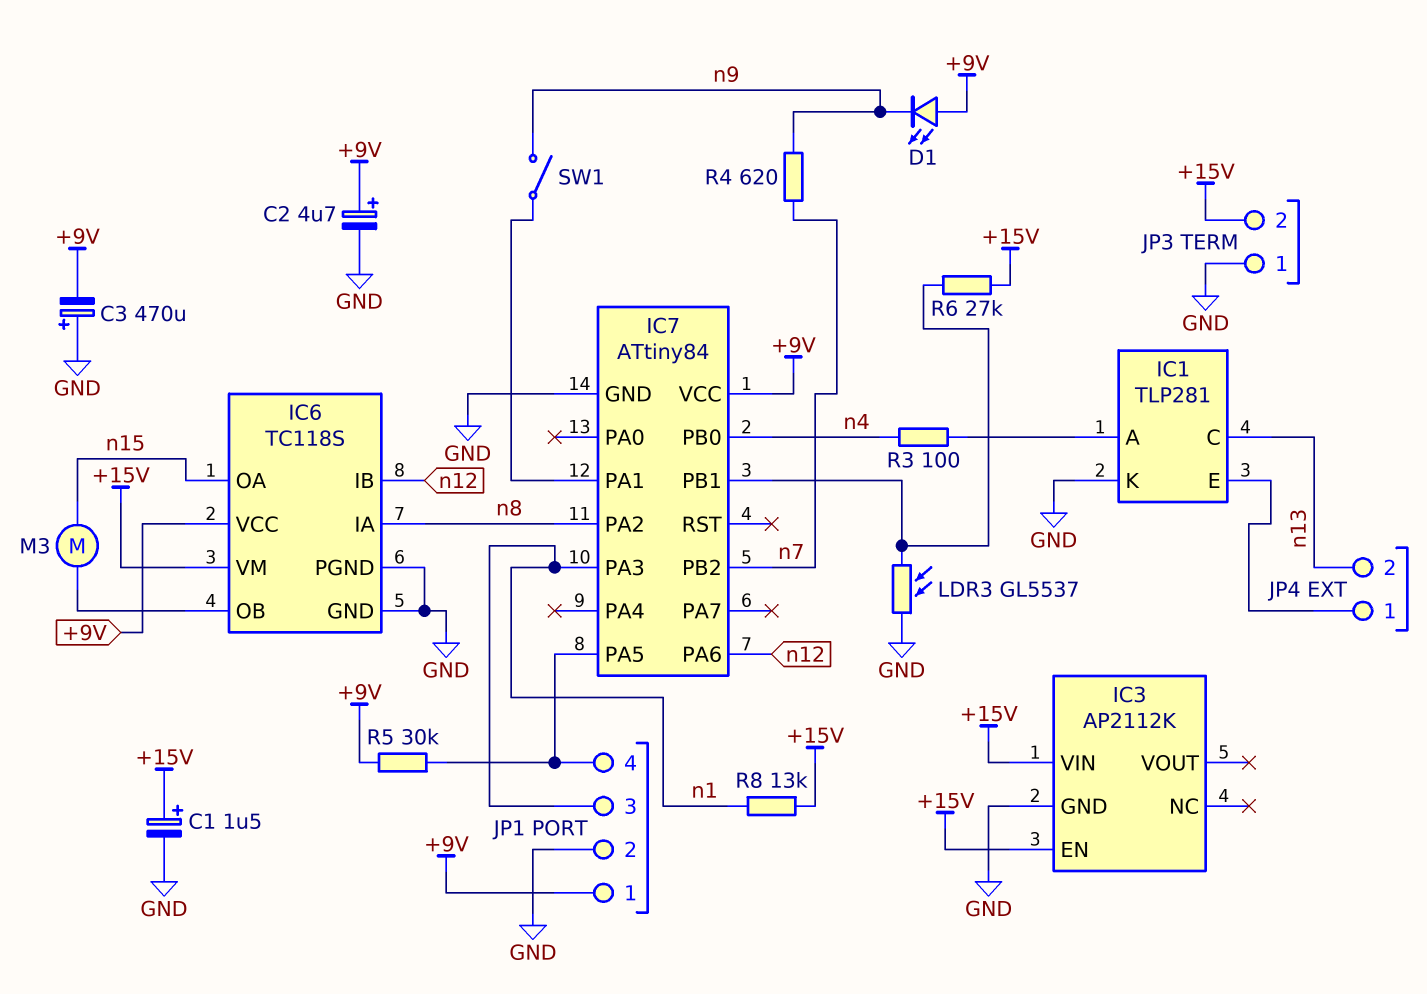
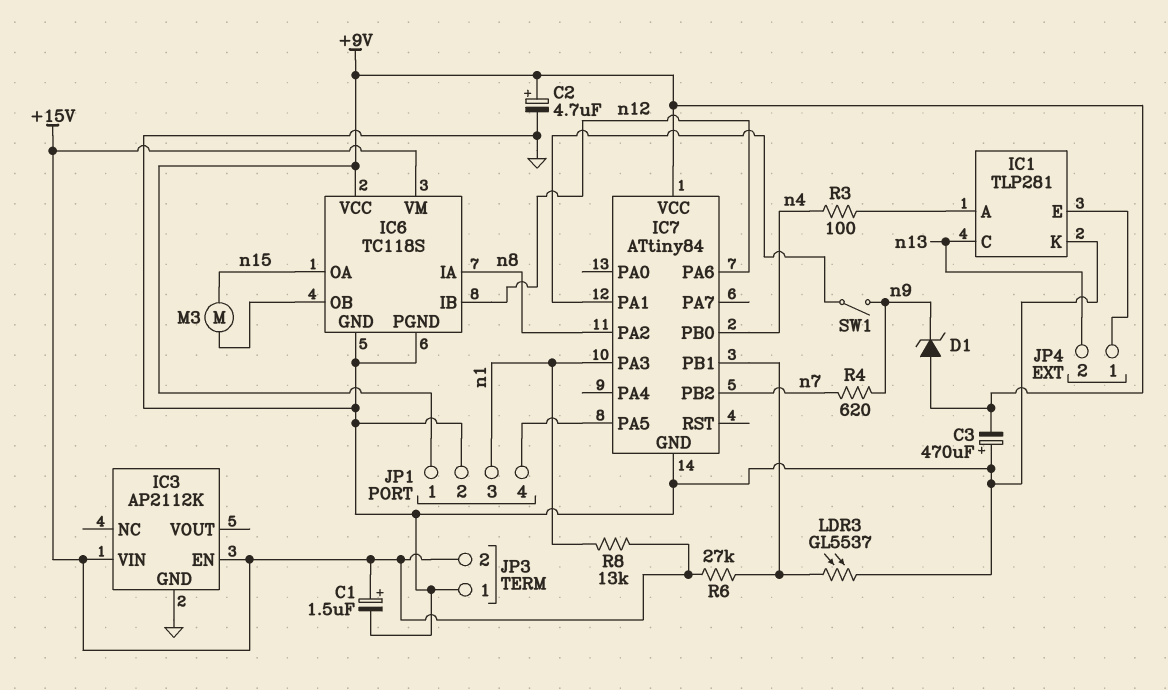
D1: LED (A +9V, K n9) -> zener (A +9V, K n9)
R5: 30k (+9V, IC7/PA5) -> none

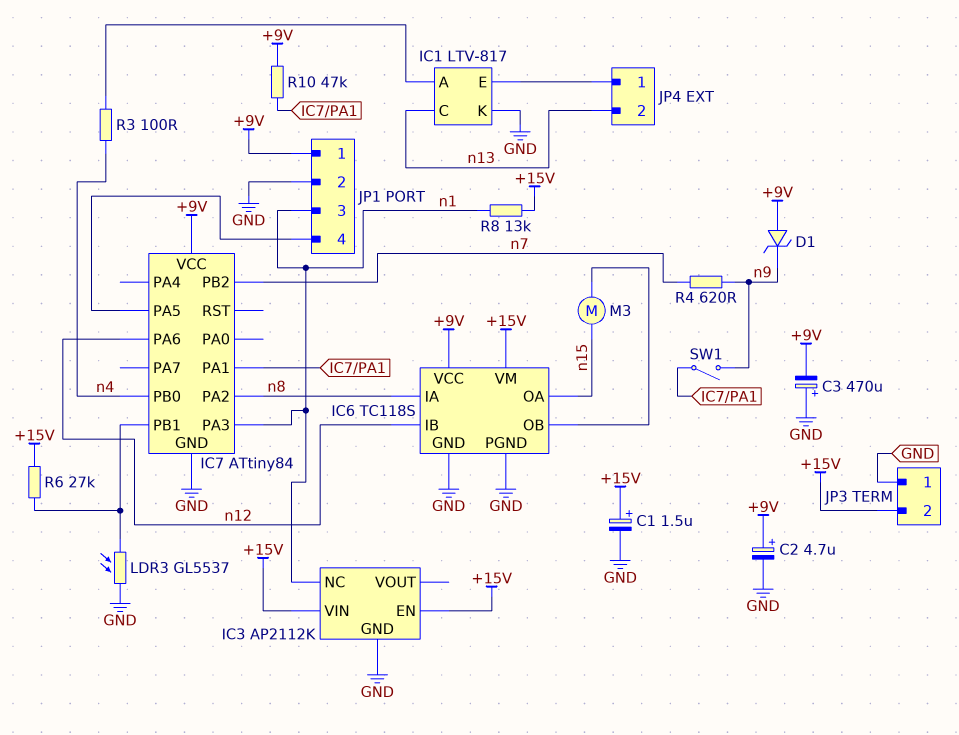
IC1: TLP281 -> LTV-817
IC3 pin NC: none -> n1
R10: none -> 47k (+9V, IC7/PA1)

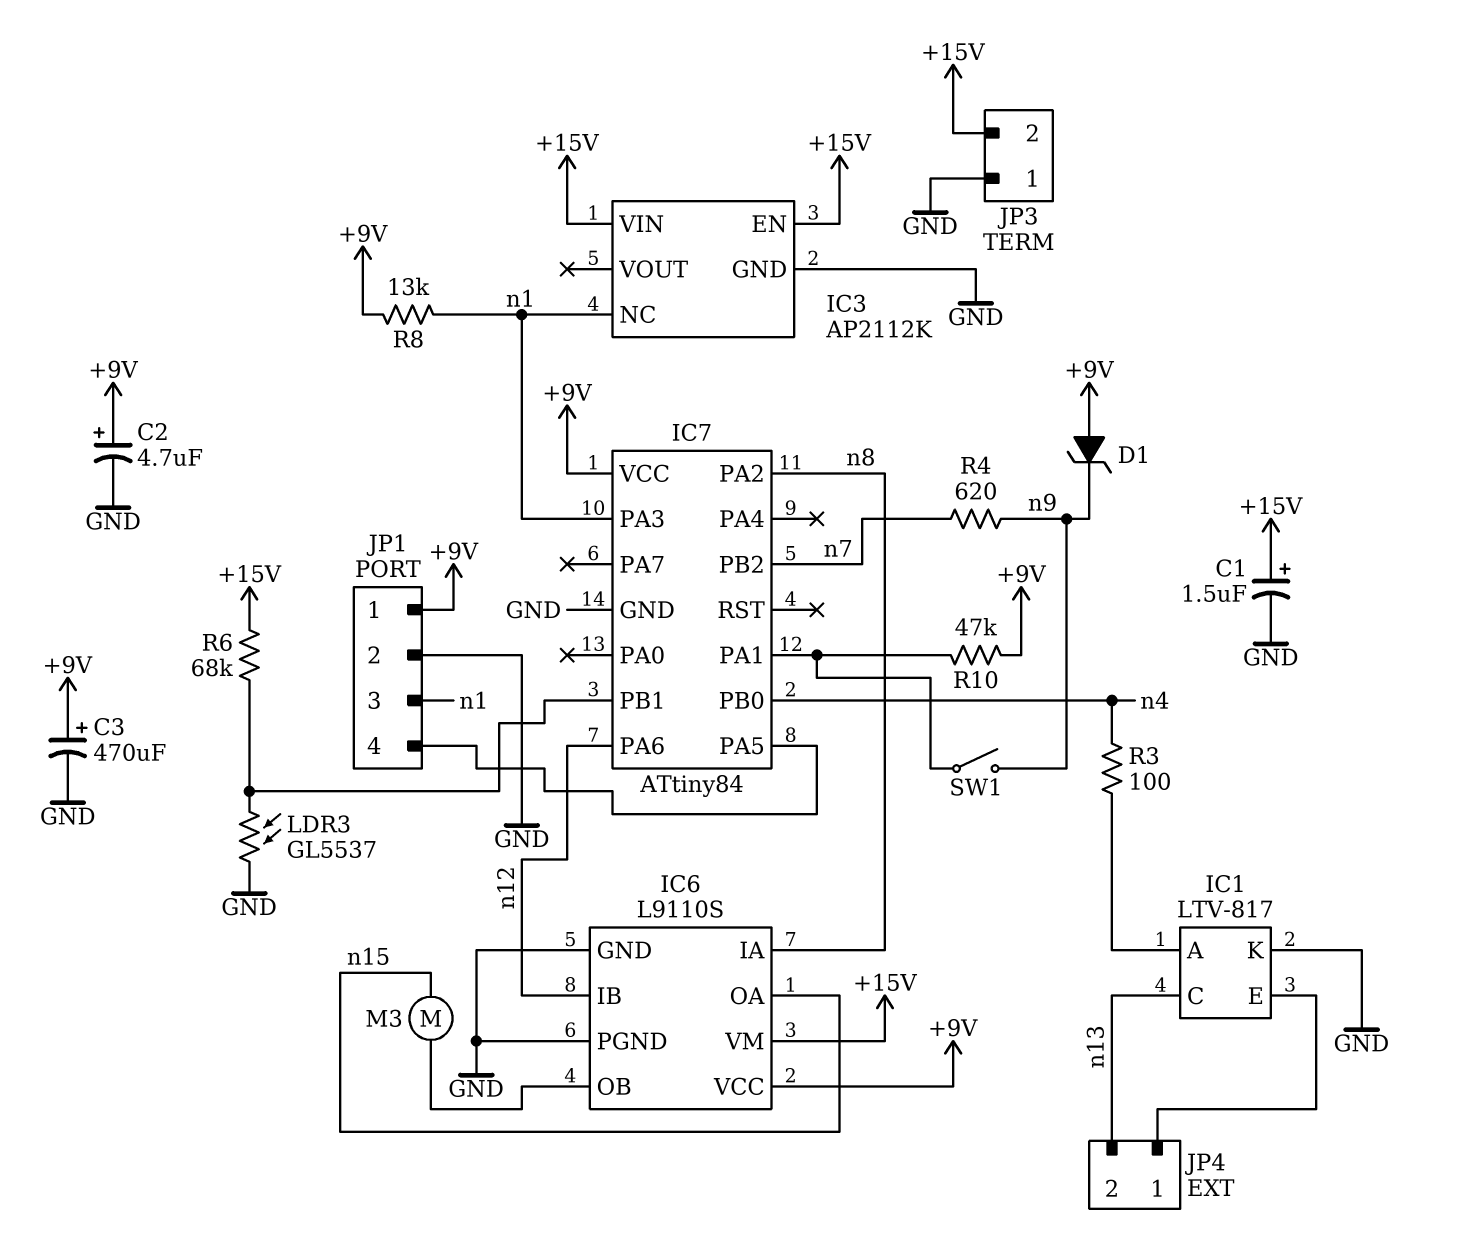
C3: 470uF (plus GND, minus +9V) -> 470uF (plus +9V, minus GND)
IC6: TC118S -> L9110S
R6: 27k (+15V, IC7/PB1) -> 68k (+15V, IC7/PB1)
R8: 13k (+15V, n1) -> 13k (+9V, n1)

